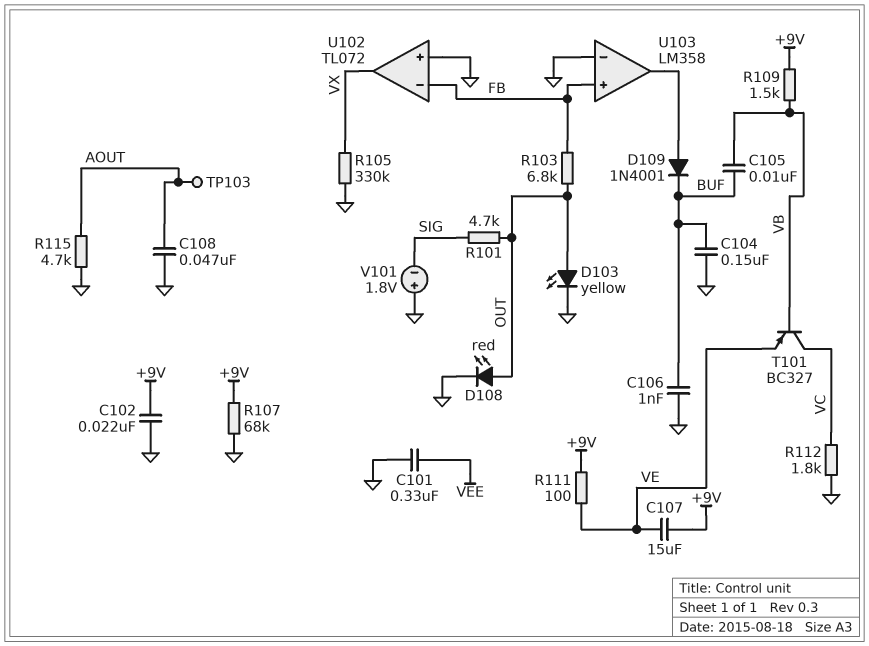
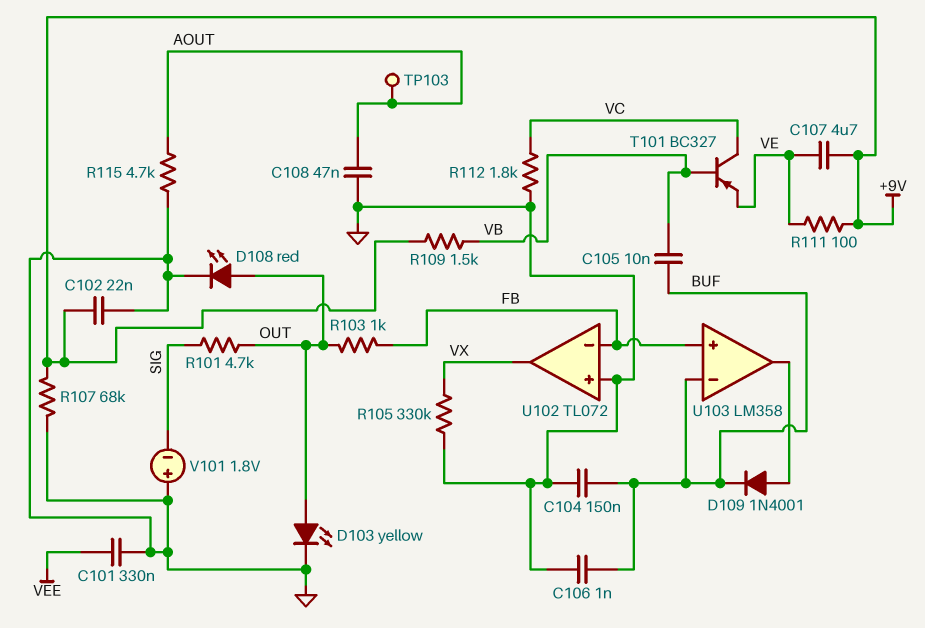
C107: 15uF (+9V, VE) -> 4.7uF (+9V, VE)
R103: 6.8k (FB, OUT) -> 1k (FB, OUT)
U103 pin in-: GND -> BUF

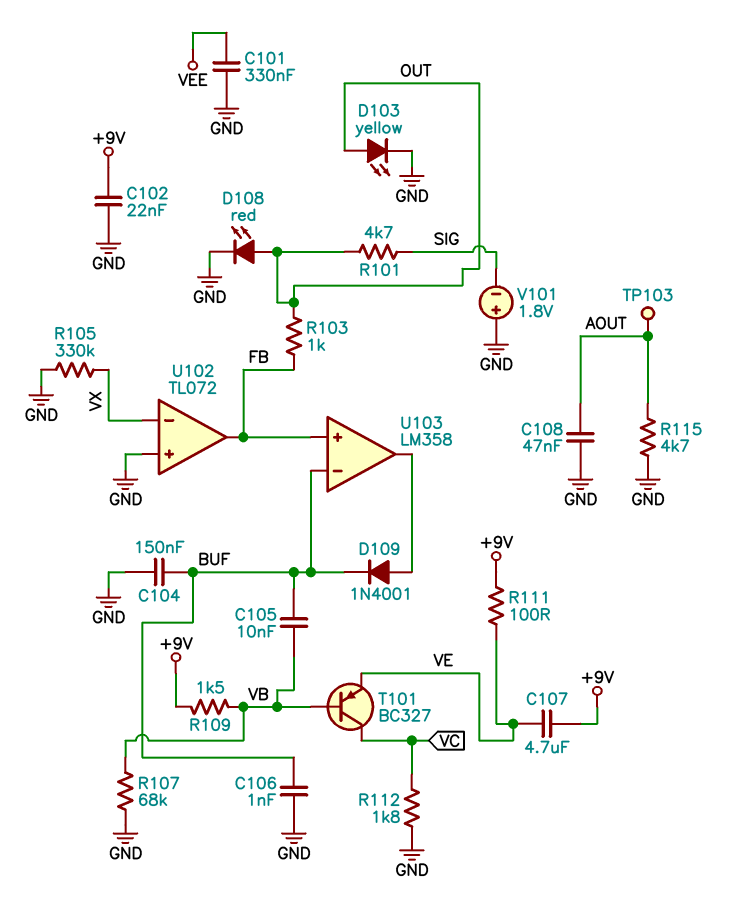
R107: 68k (+9V, GND) -> 68k (GND, VB)
U102 pin in-: FB -> VX
U102 pin out: VX -> FB

